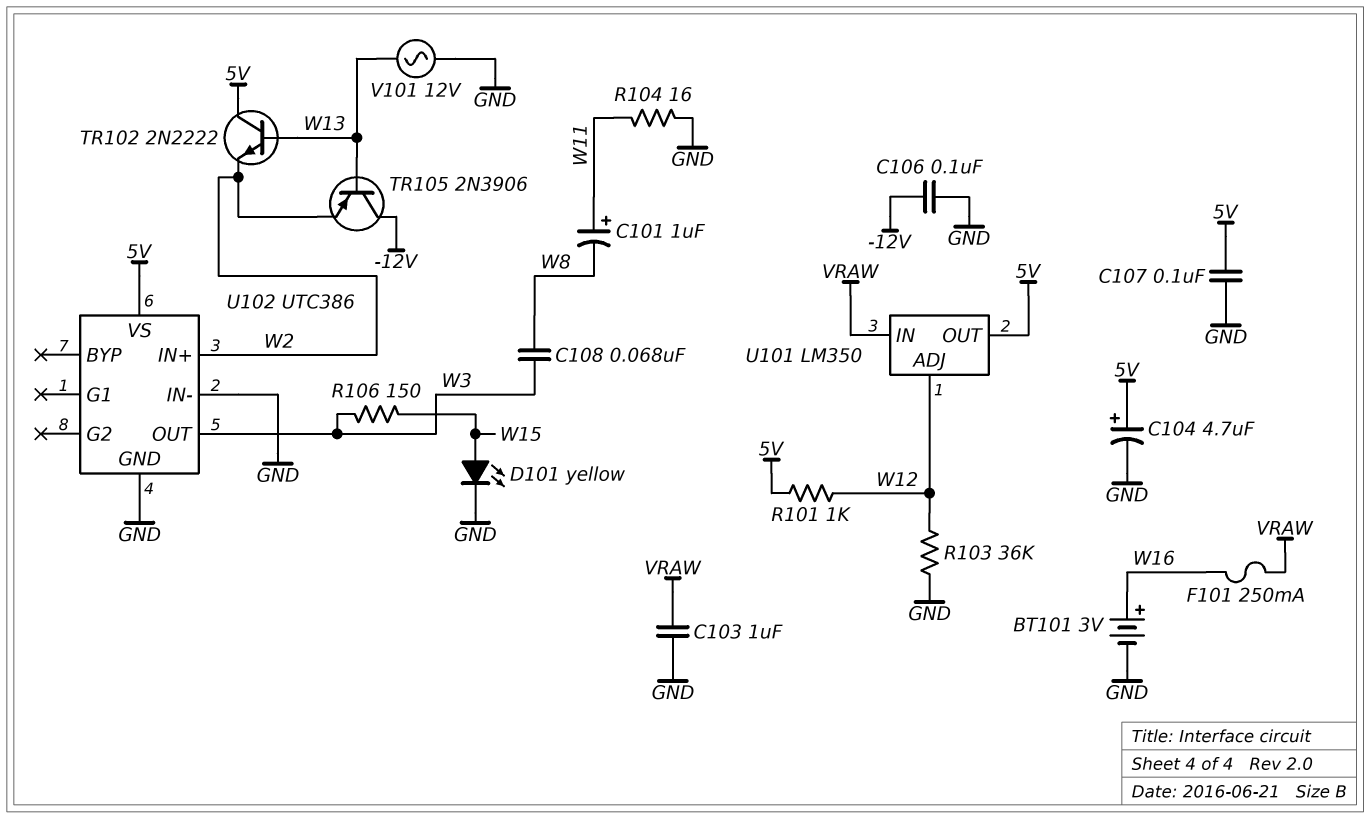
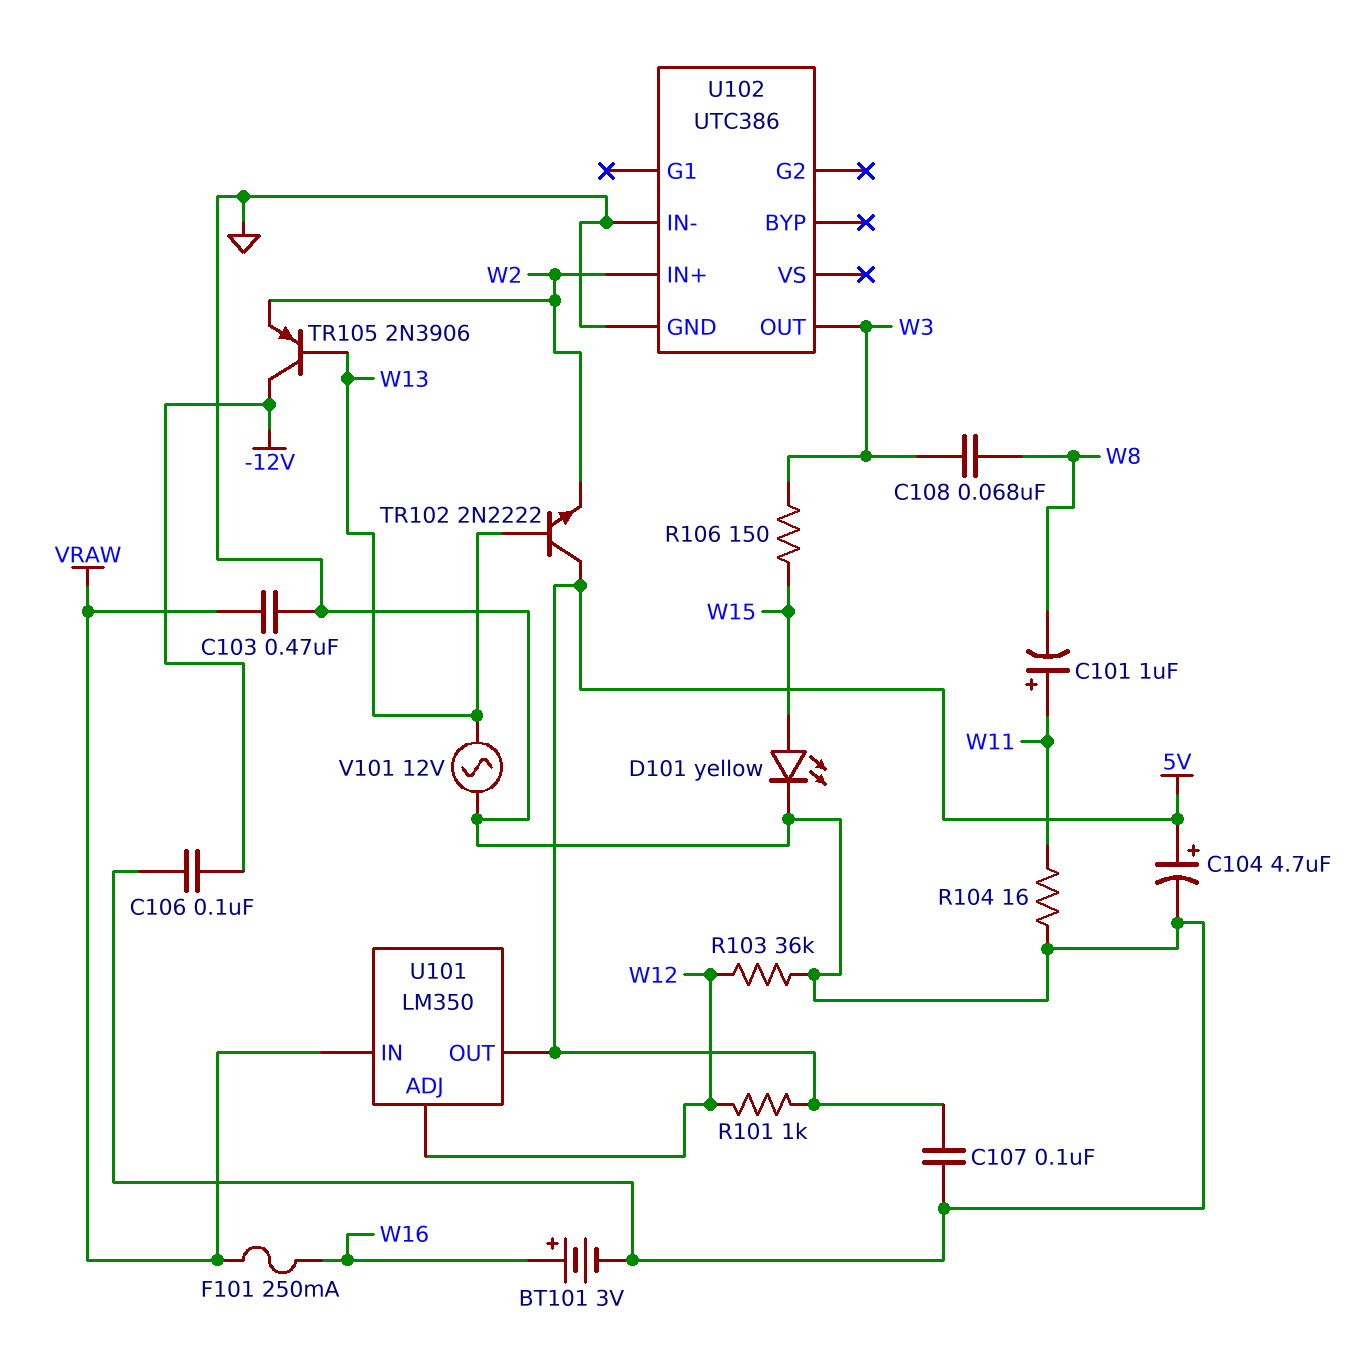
C103: 1uF (GND, VRAW) -> 470nF (GND, VRAW)
U102 pin VS: 5V -> none

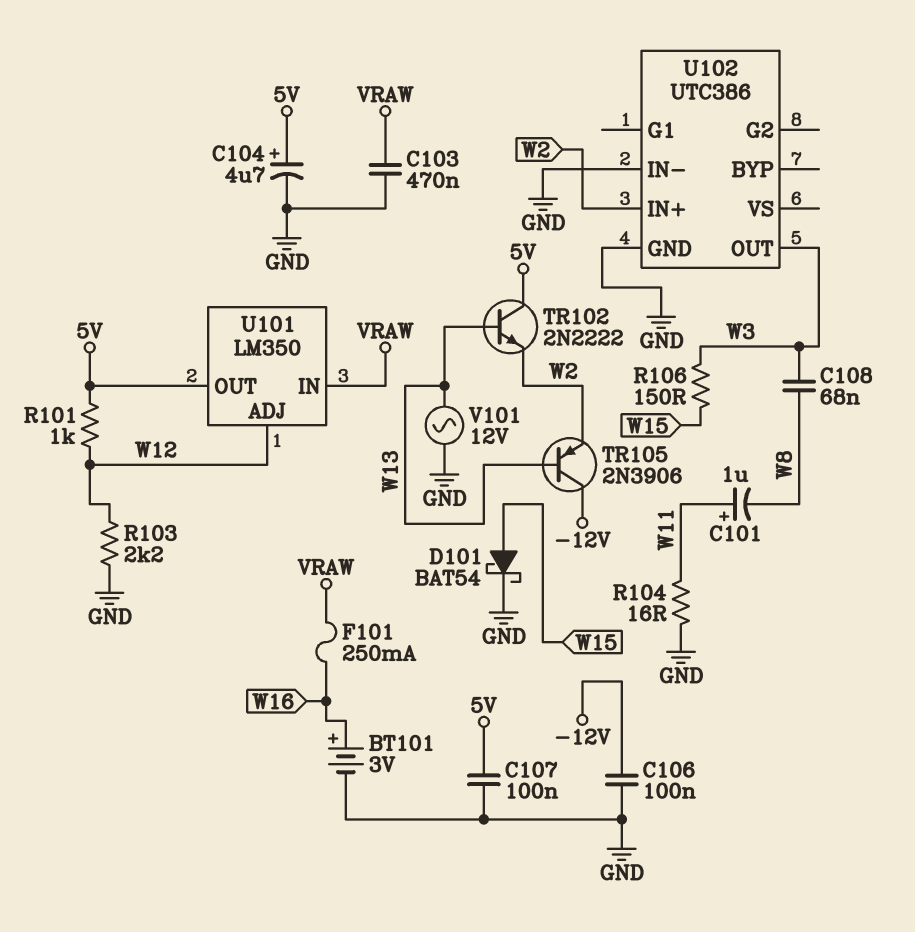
D101: LED yellow (A W15, K GND) -> schottky BAT54 (A W15, K GND)
R103: 36k (GND, W12) -> 2.2k (GND, W12)

